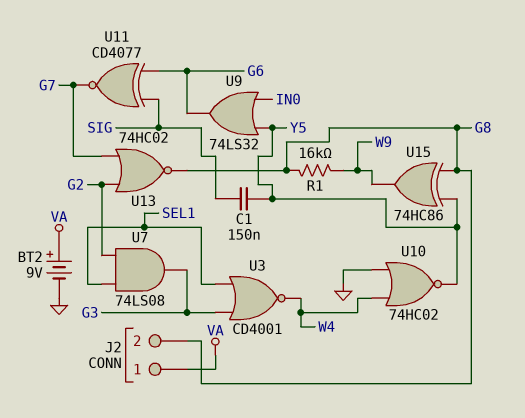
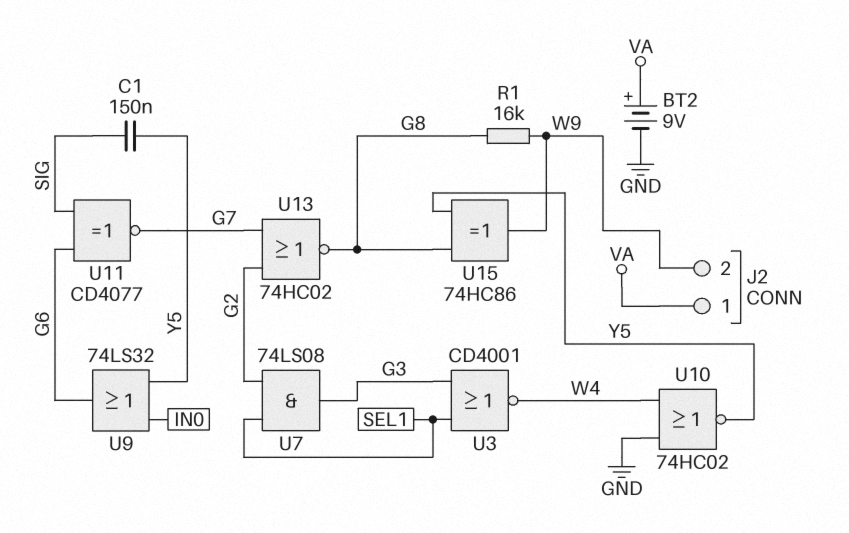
J2 pin 2: G8 -> W9

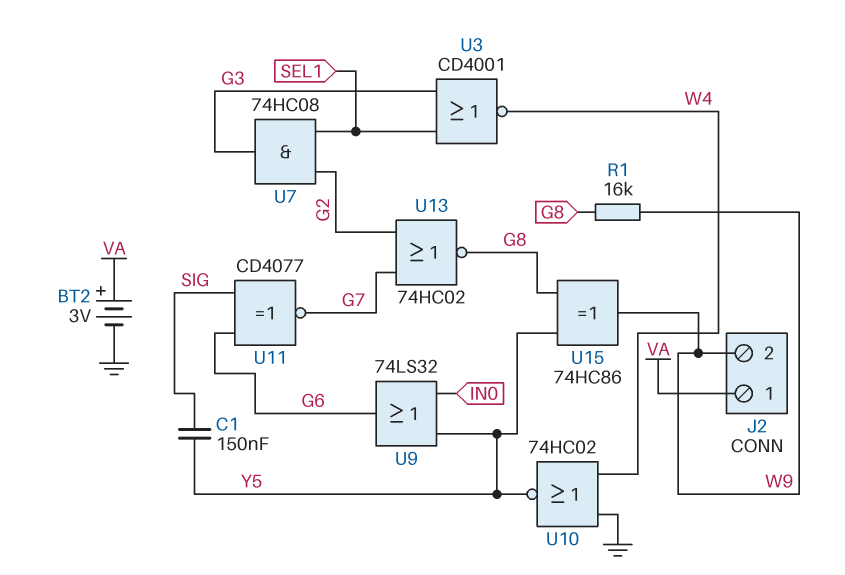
BT2: 9V (plus VA, minus GND) -> 3V (plus VA, minus GND)
U7: AND 74LS08 (in G2, in SEL1, out G3) -> AND 74HC08 (in G2, in SEL1, out G3)

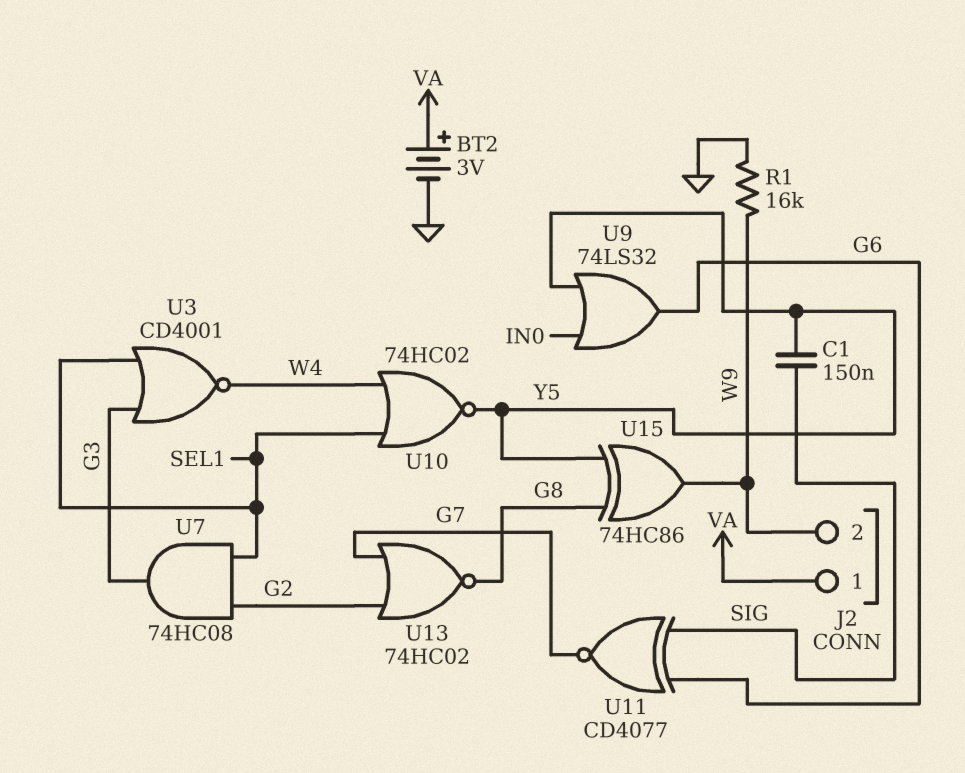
R1: 16k (G8, W9) -> 16k (GND, W9)
U10: NOR 74HC02 (in GND, in W4, out Y5) -> NOR 74HC02 (in SEL1, in W4, out Y5)

